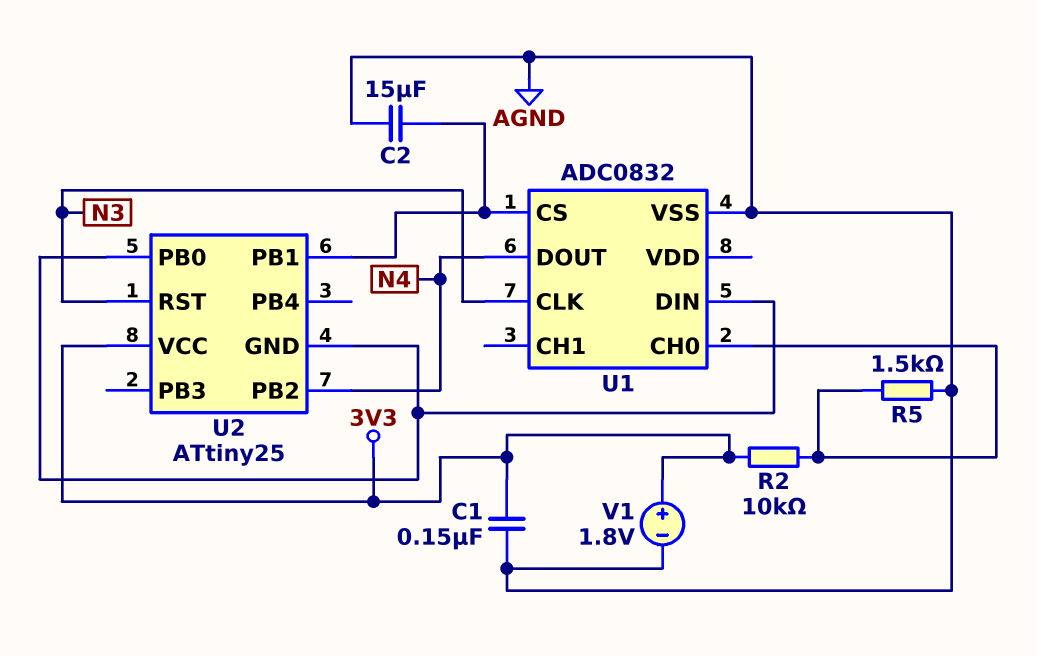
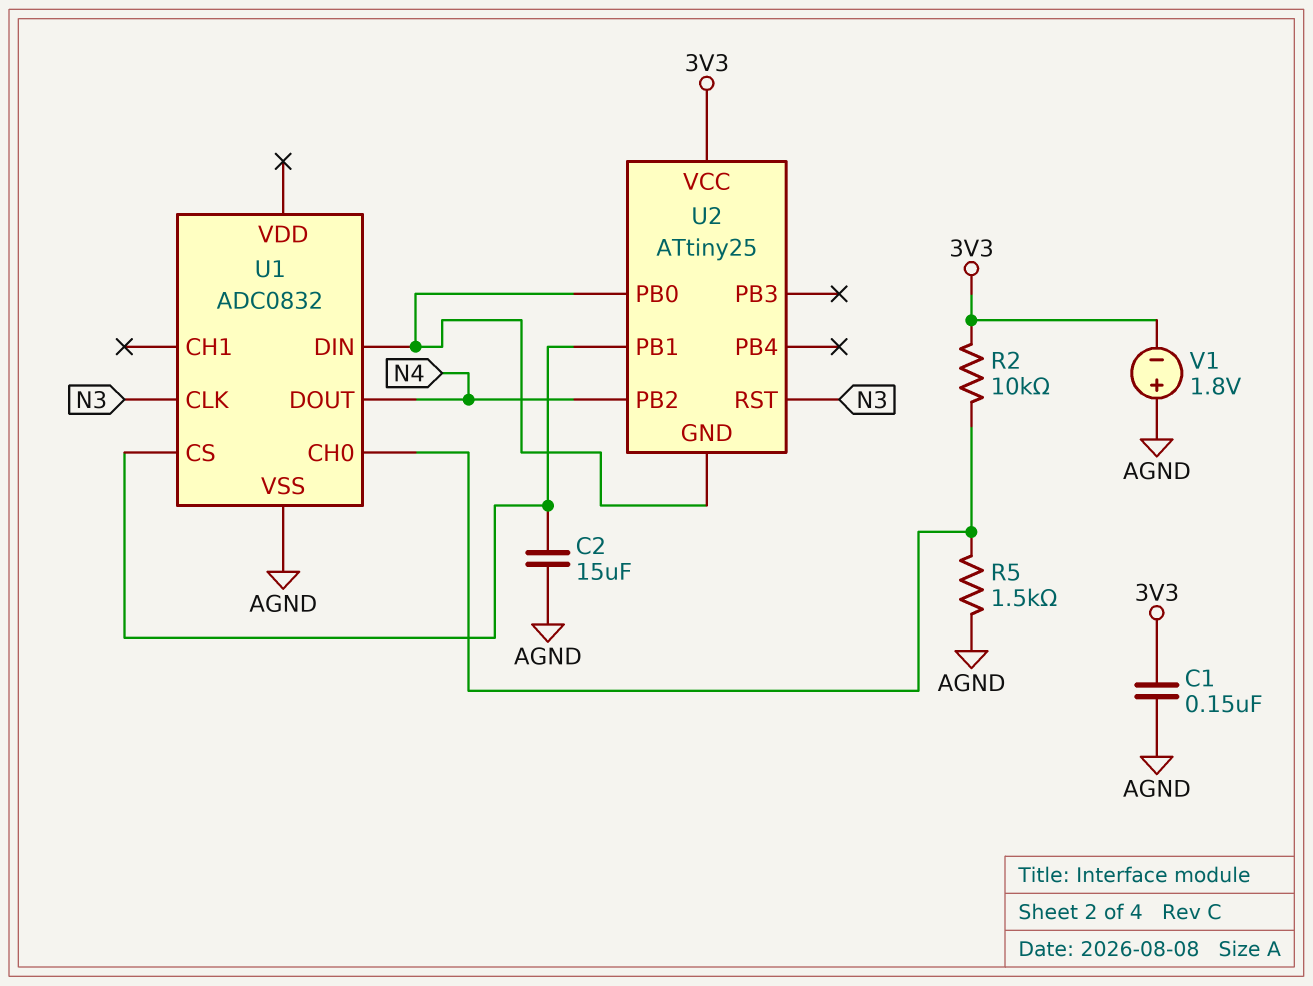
V1: 1.8V (plus 3V3, minus AGND) -> 1.8V (plus AGND, minus 3V3)

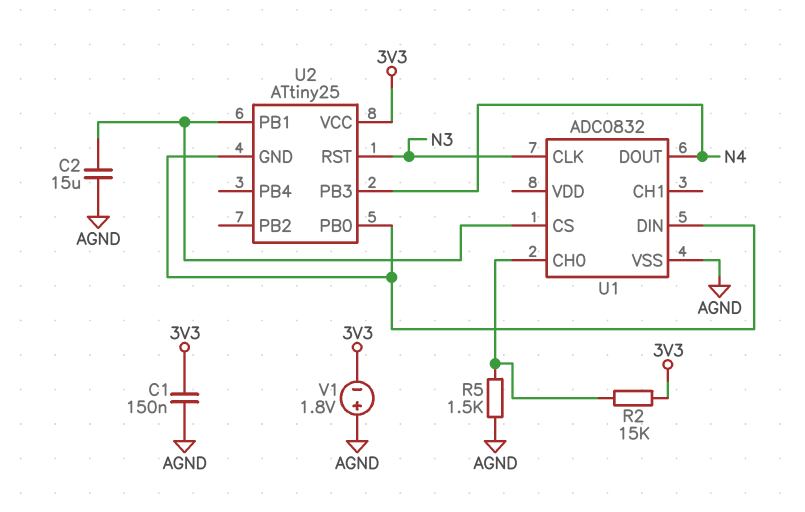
R2: 10k (3V3, U1/CH0) -> 15k (3V3, U1/CH0)
U2 pin PB2: N4 -> none
U2 pin PB3: none -> N4

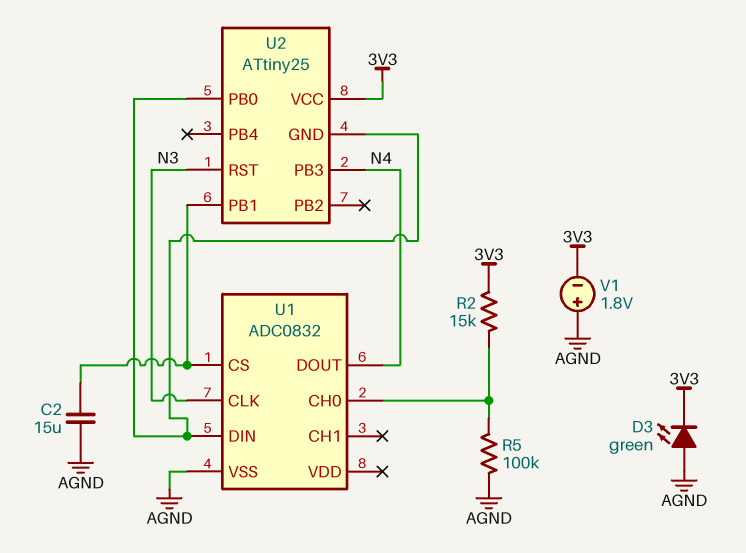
C1: 150nF (3V3, AGND) -> none
D3: none -> LED green (A AGND, K 3V3)
R5: 1.5k (AGND, U1/CH0) -> 100k (AGND, U1/CH0)

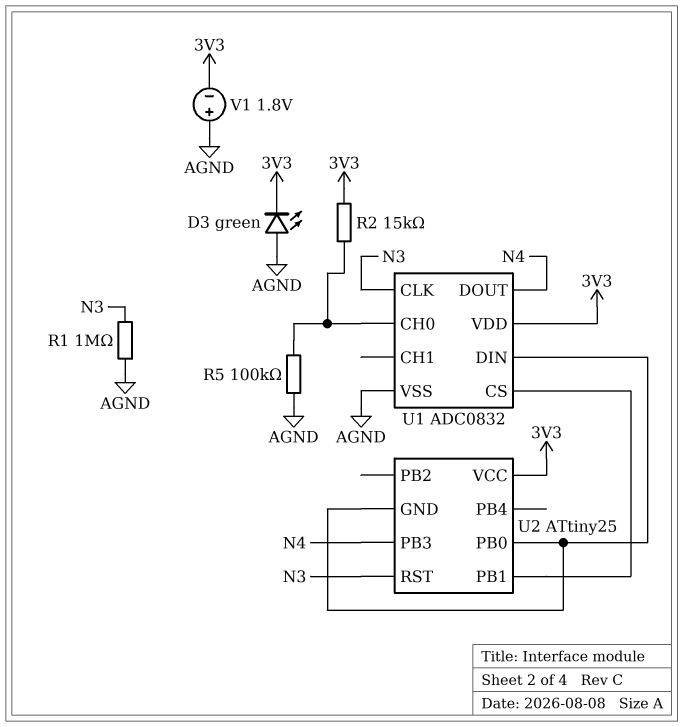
C2: 15uF (AGND, U1/CS) -> none
R1: none -> 1M (AGND, N3)
U1 pin VDD: none -> 3V3

